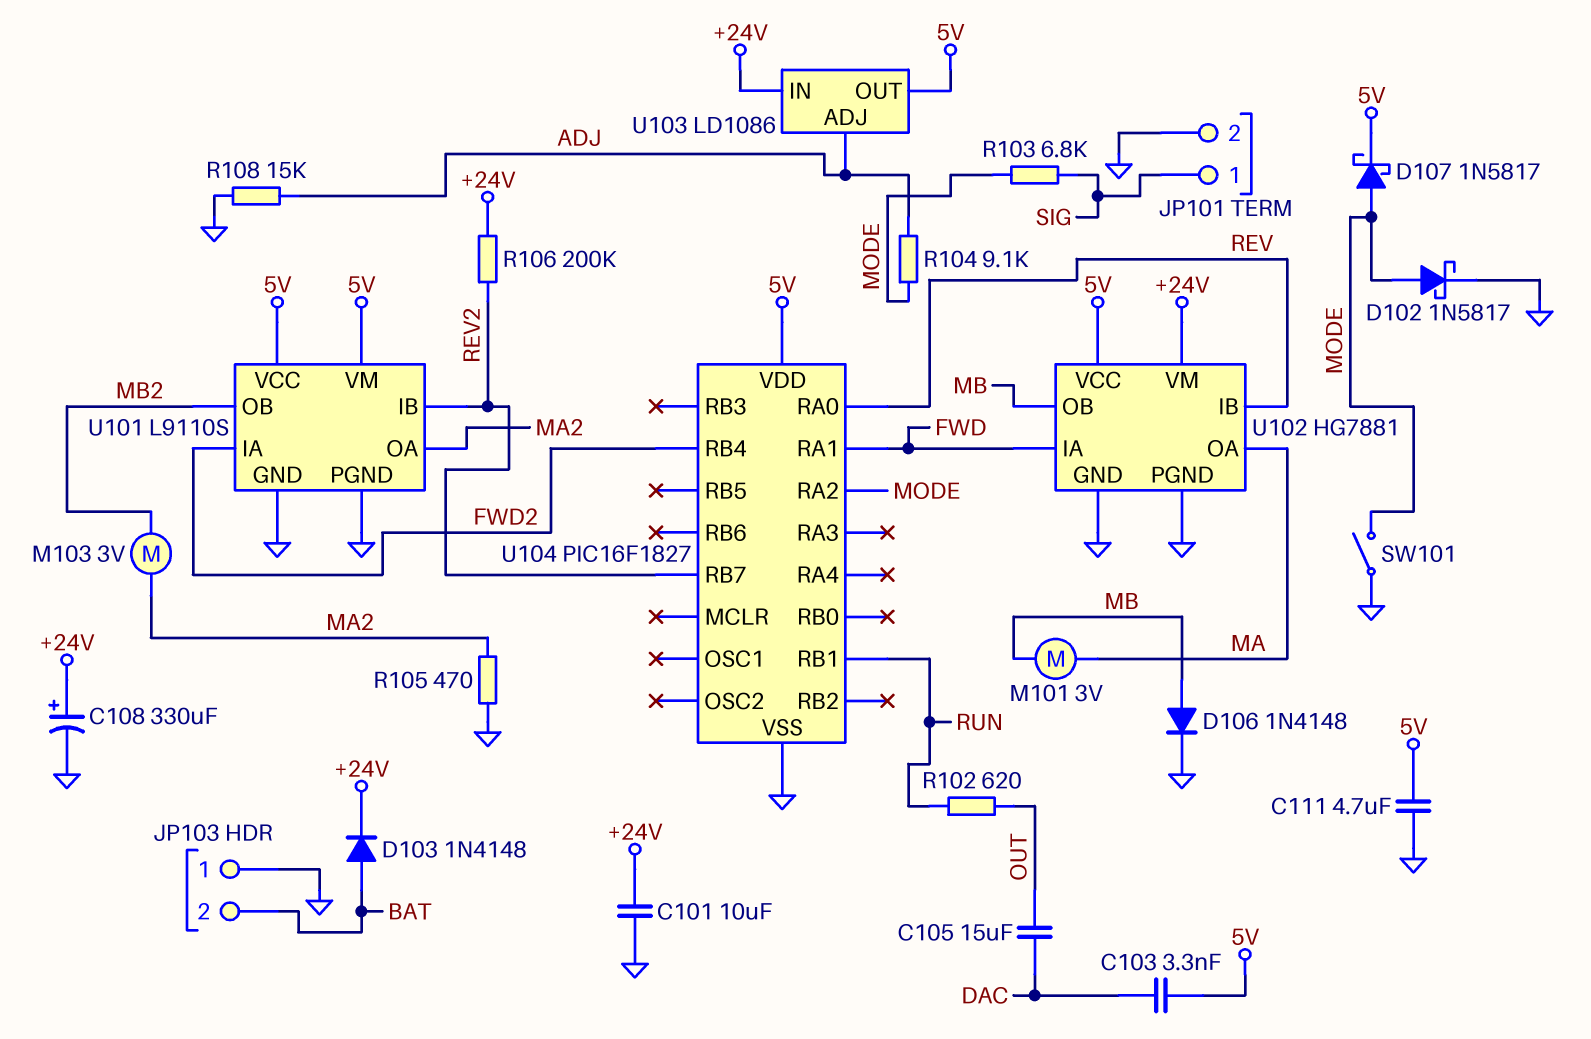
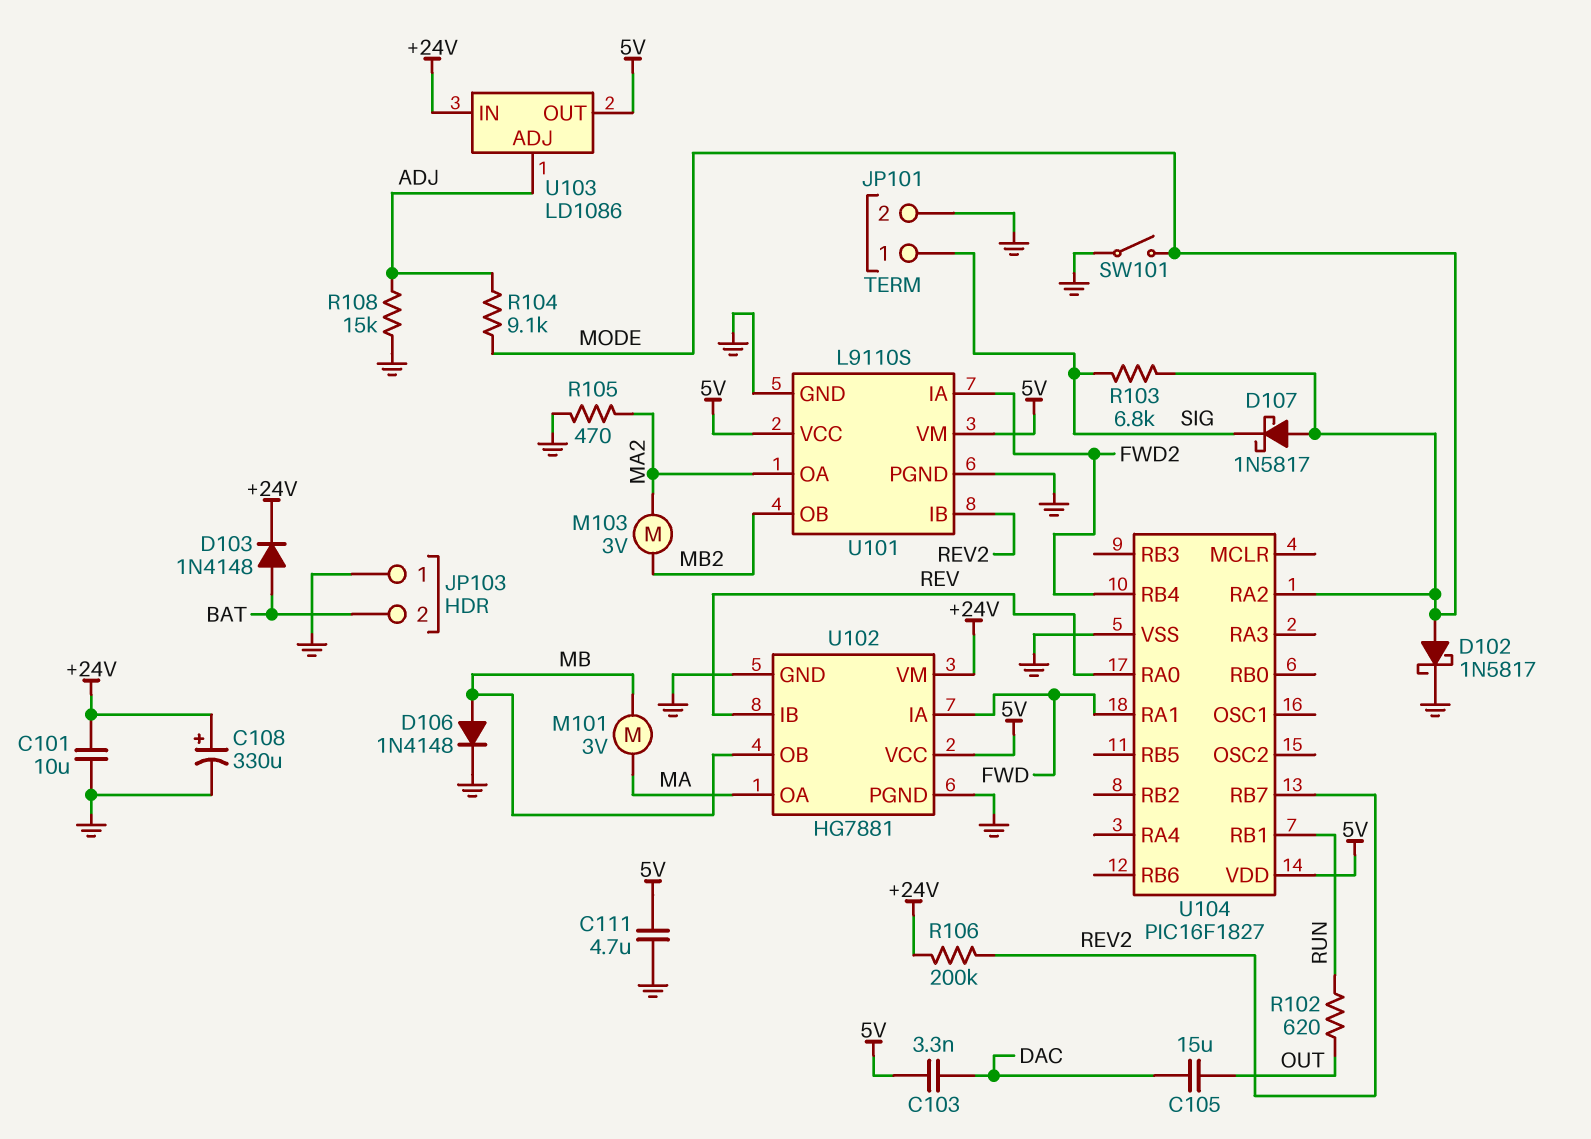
D107: schottky 1N5817 (A MODE, K 5V) -> schottky 1N5817 (A MODE, K SIG)

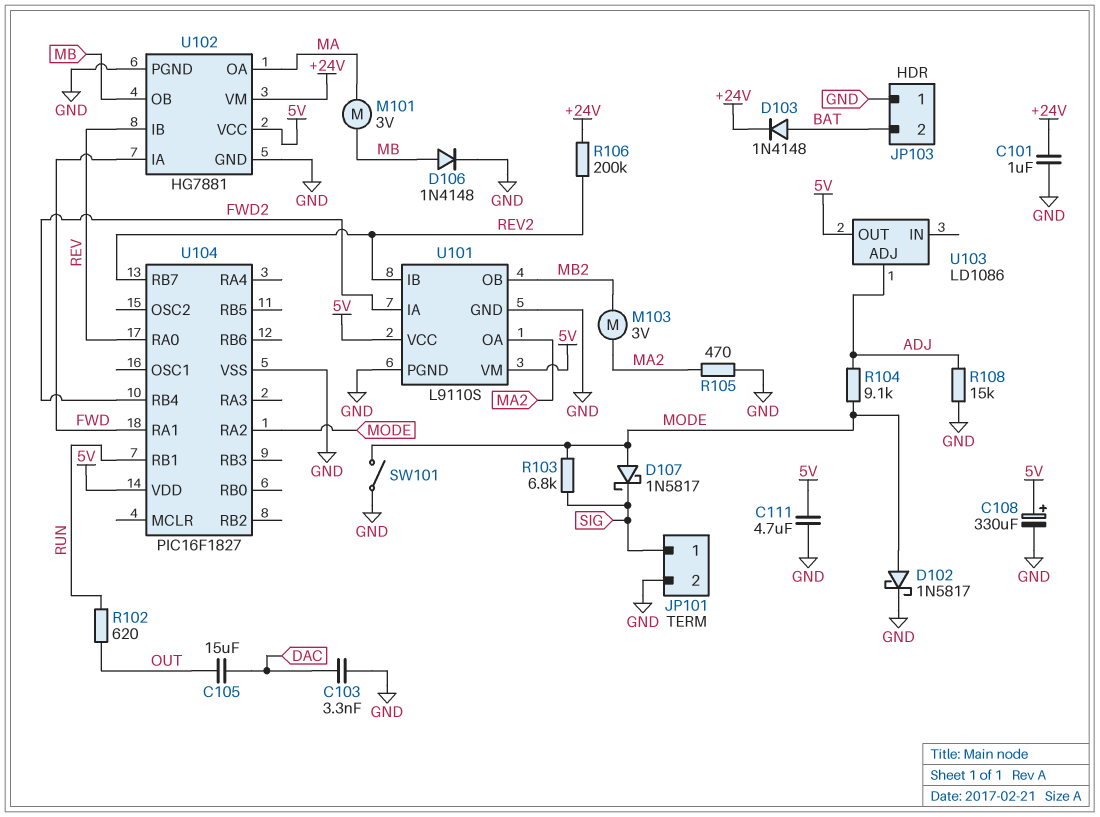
C101: 10uF (+24V, GND) -> 1uF (+24V, GND)
C103: 3.3nF (5V, DAC) -> 3.3nF (DAC, GND)
C108: 330uF (plus +24V, minus GND) -> 330uF (plus 5V, minus GND)
U103 pin IN: +24V -> none

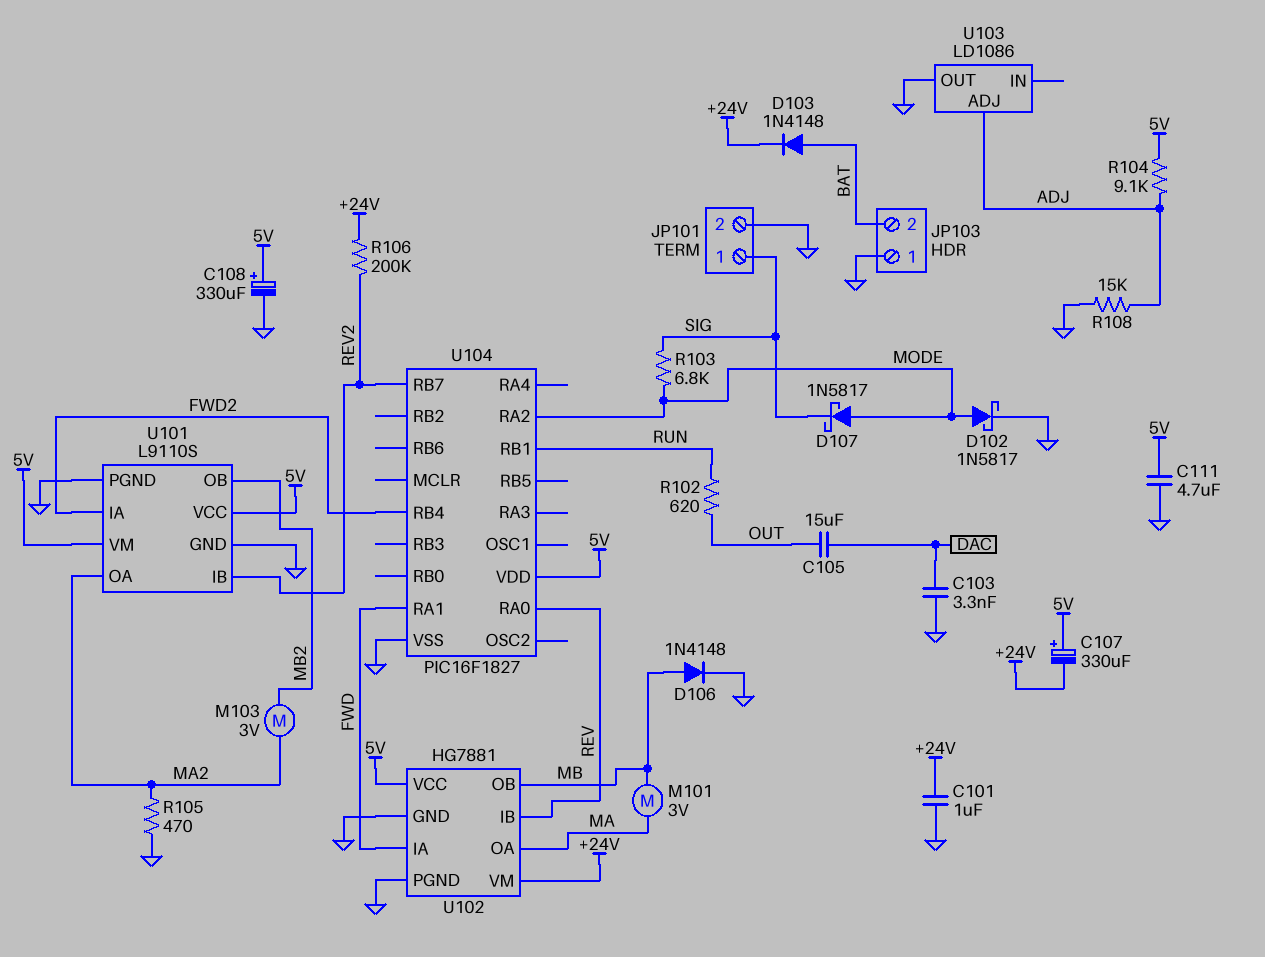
C107: none -> 330uF (plus 5V, minus +24V)
R104: 9.1k (ADJ, MODE) -> 9.1k (5V, ADJ)
SW101: switch (GND, MODE) -> none
U103 pin OUT: 5V -> GND

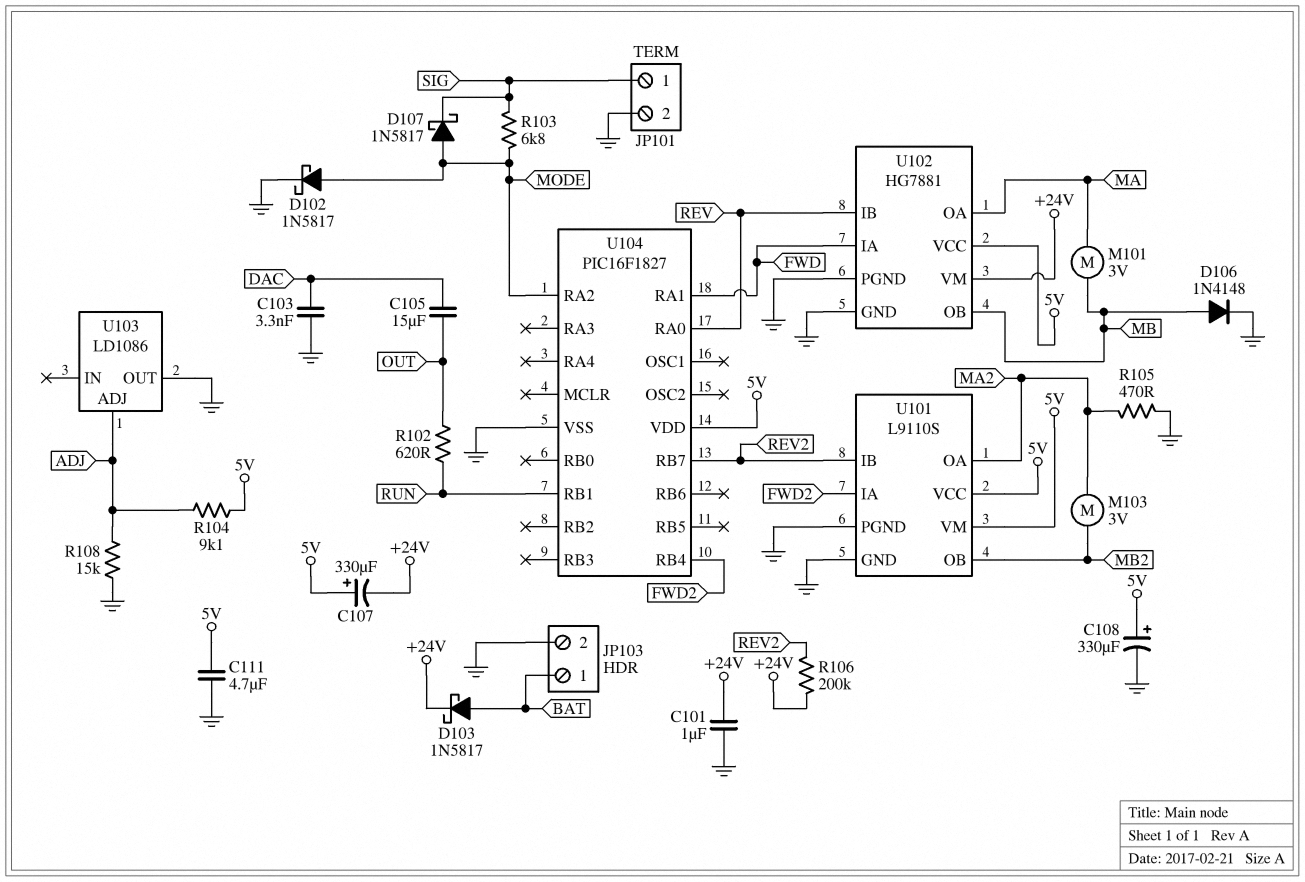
D103: diode 1N4148 (A BAT, K +24V) -> schottky 1N5817 (A BAT, K +24V)
JP103 pin 1: GND -> BAT
JP103 pin 2: BAT -> GND

